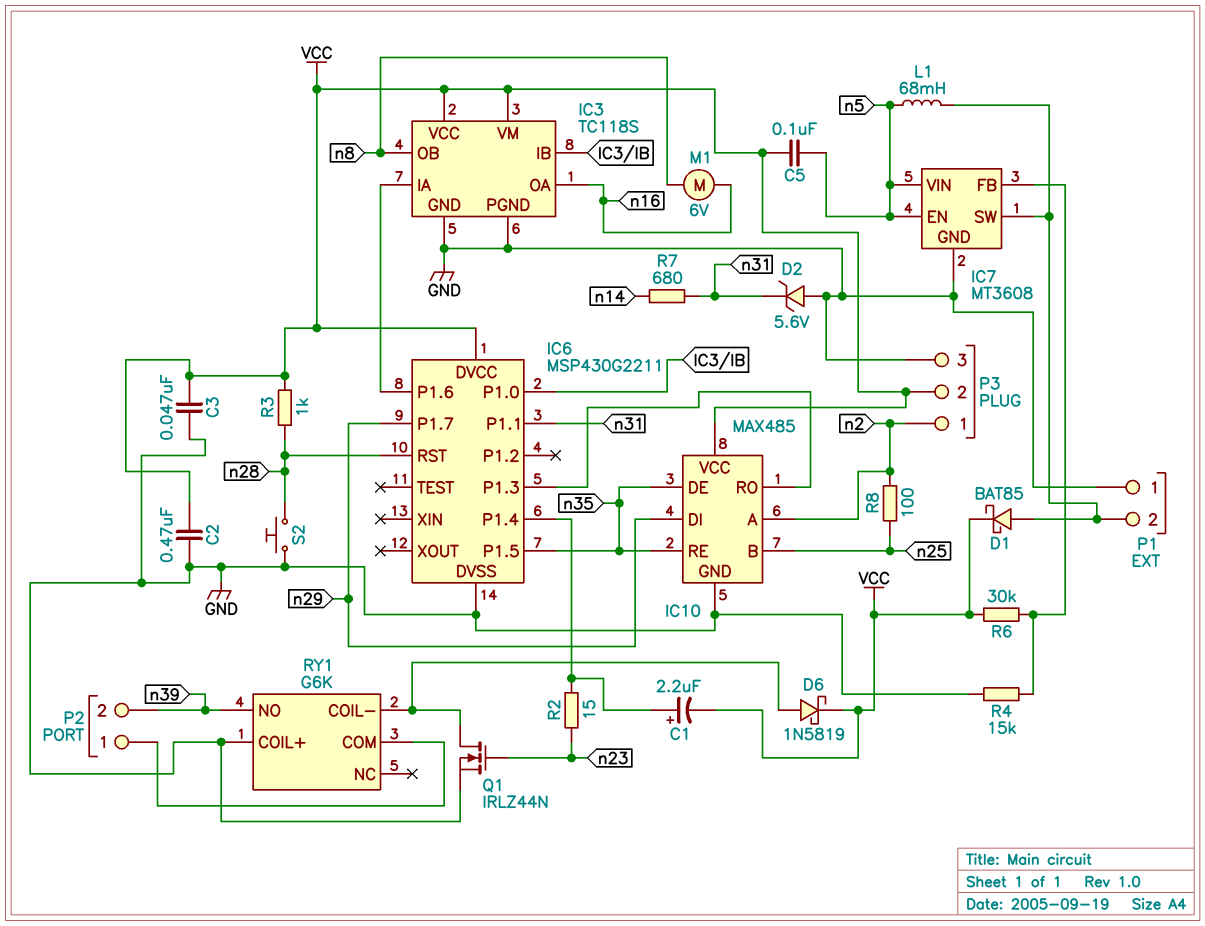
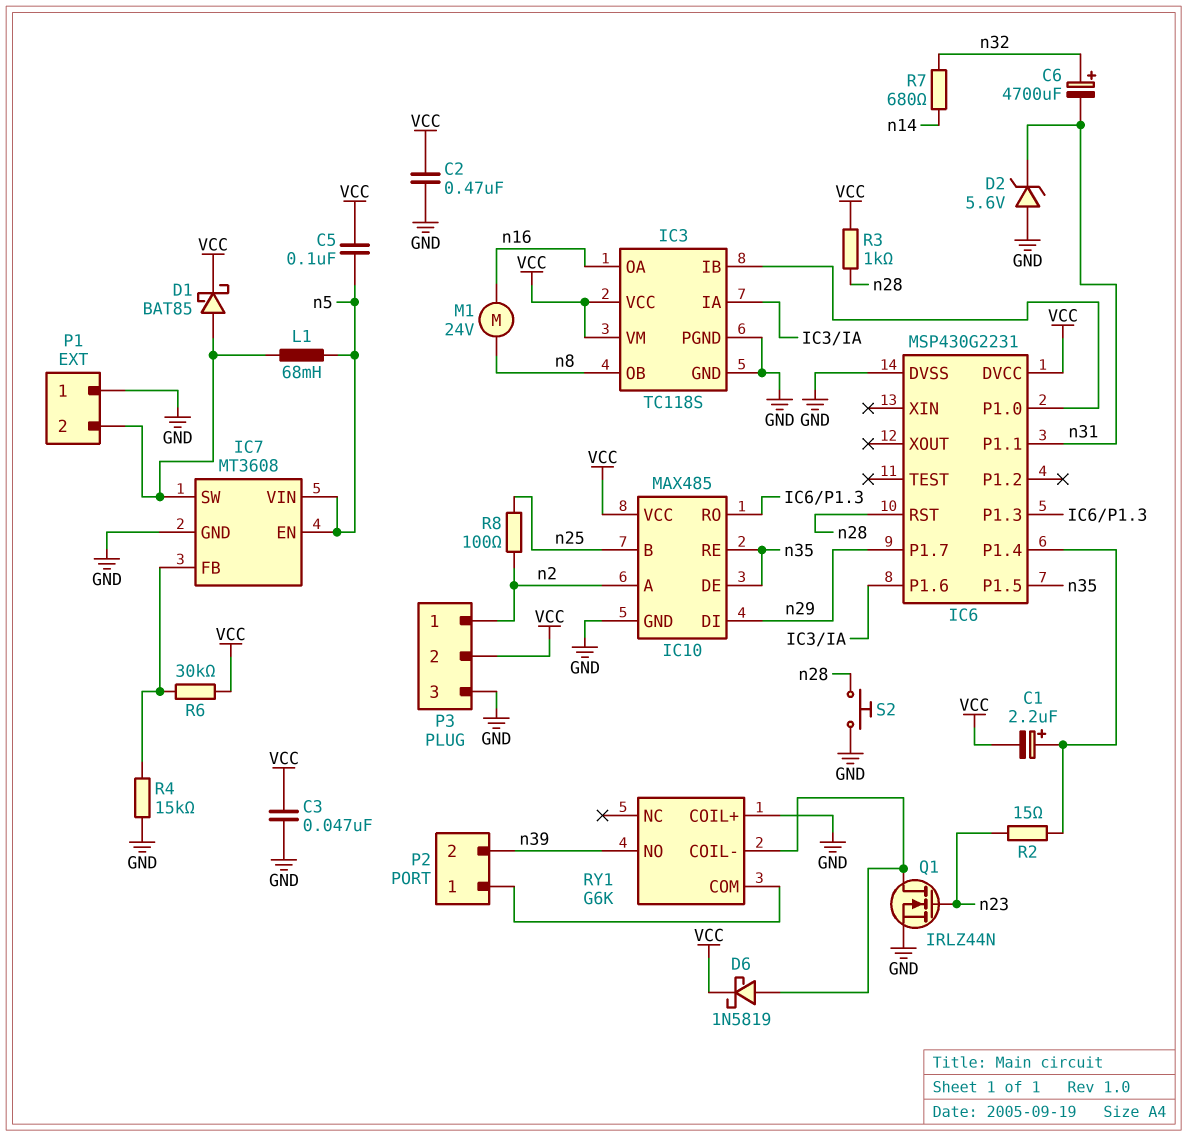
C6: none -> 4700uF (plus n32, minus n31)
IC6: MSP430G2211 -> MSP430G2231
M1: motor 6V (n8, n16) -> motor 24V (n8, n16)
R7: 680 (n14, n31) -> 680 (n14, n32)

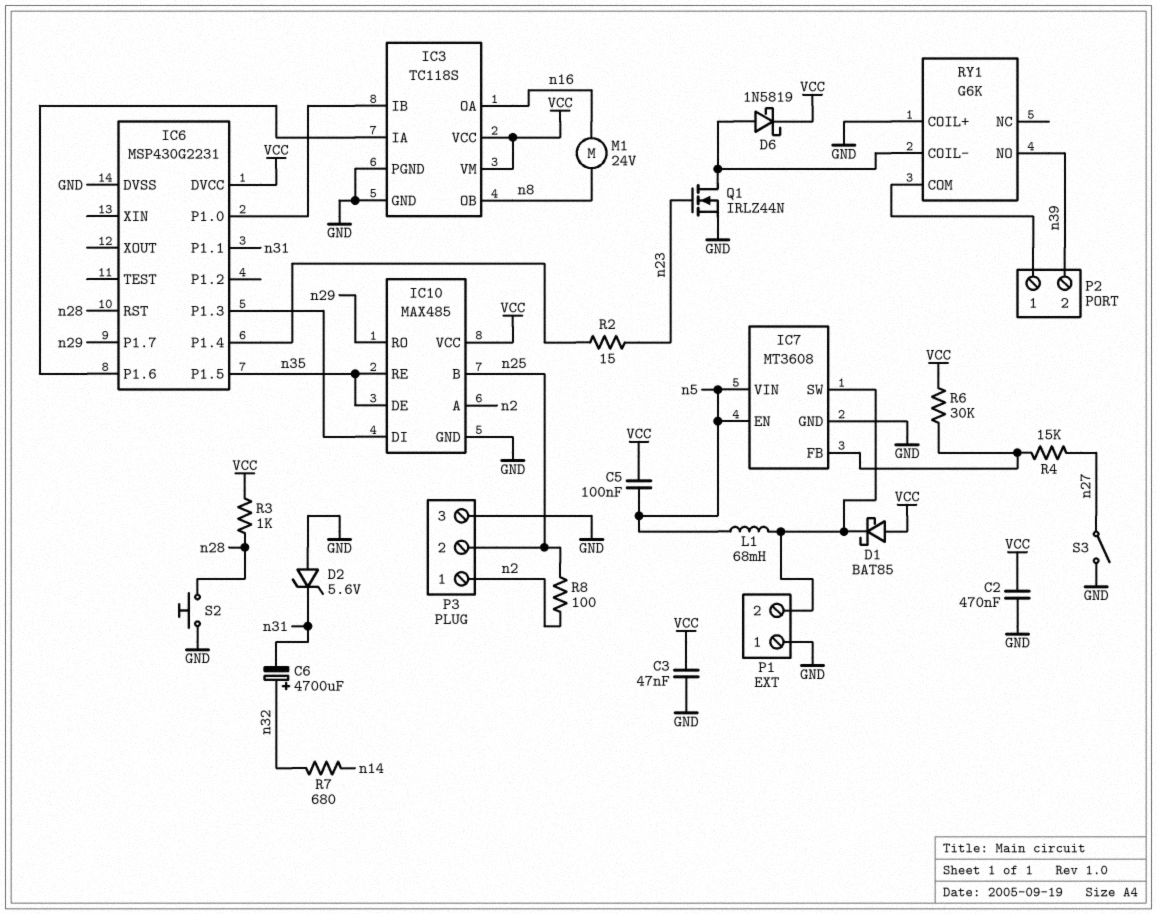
C1: 2.2uF (plus IC6/P1.4, minus VCC) -> none
D1: schottky BAT85 (A IC7/SW, K VCC) -> schottky BAT85 (A VCC, K IC7/SW)
IC10 pin DI: n29 -> IC6/P1.3
IC10 pin RO: IC6/P1.3 -> n29
P3 pin 2: VCC -> n25
R4: 15k (GND, IC7/FB) -> 15k (IC7/FB, n27)
S3: none -> switch (GND, n27)

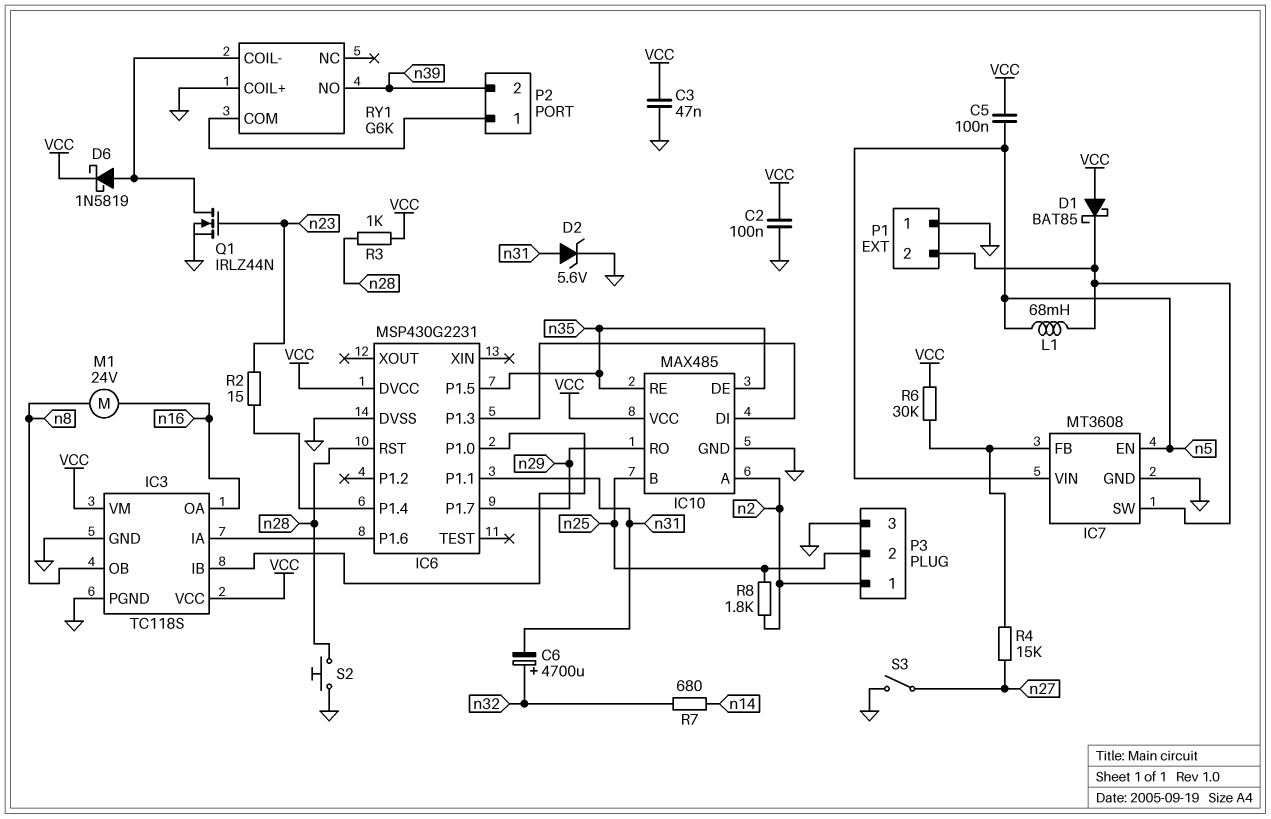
C2: 470nF (GND, VCC) -> 100nF (GND, VCC)
D2: zener 5.6V (A GND, K n31) -> zener 5.6V (A n31, K GND)
R8: 100 (n2, n25) -> 1.8k (n2, n25)

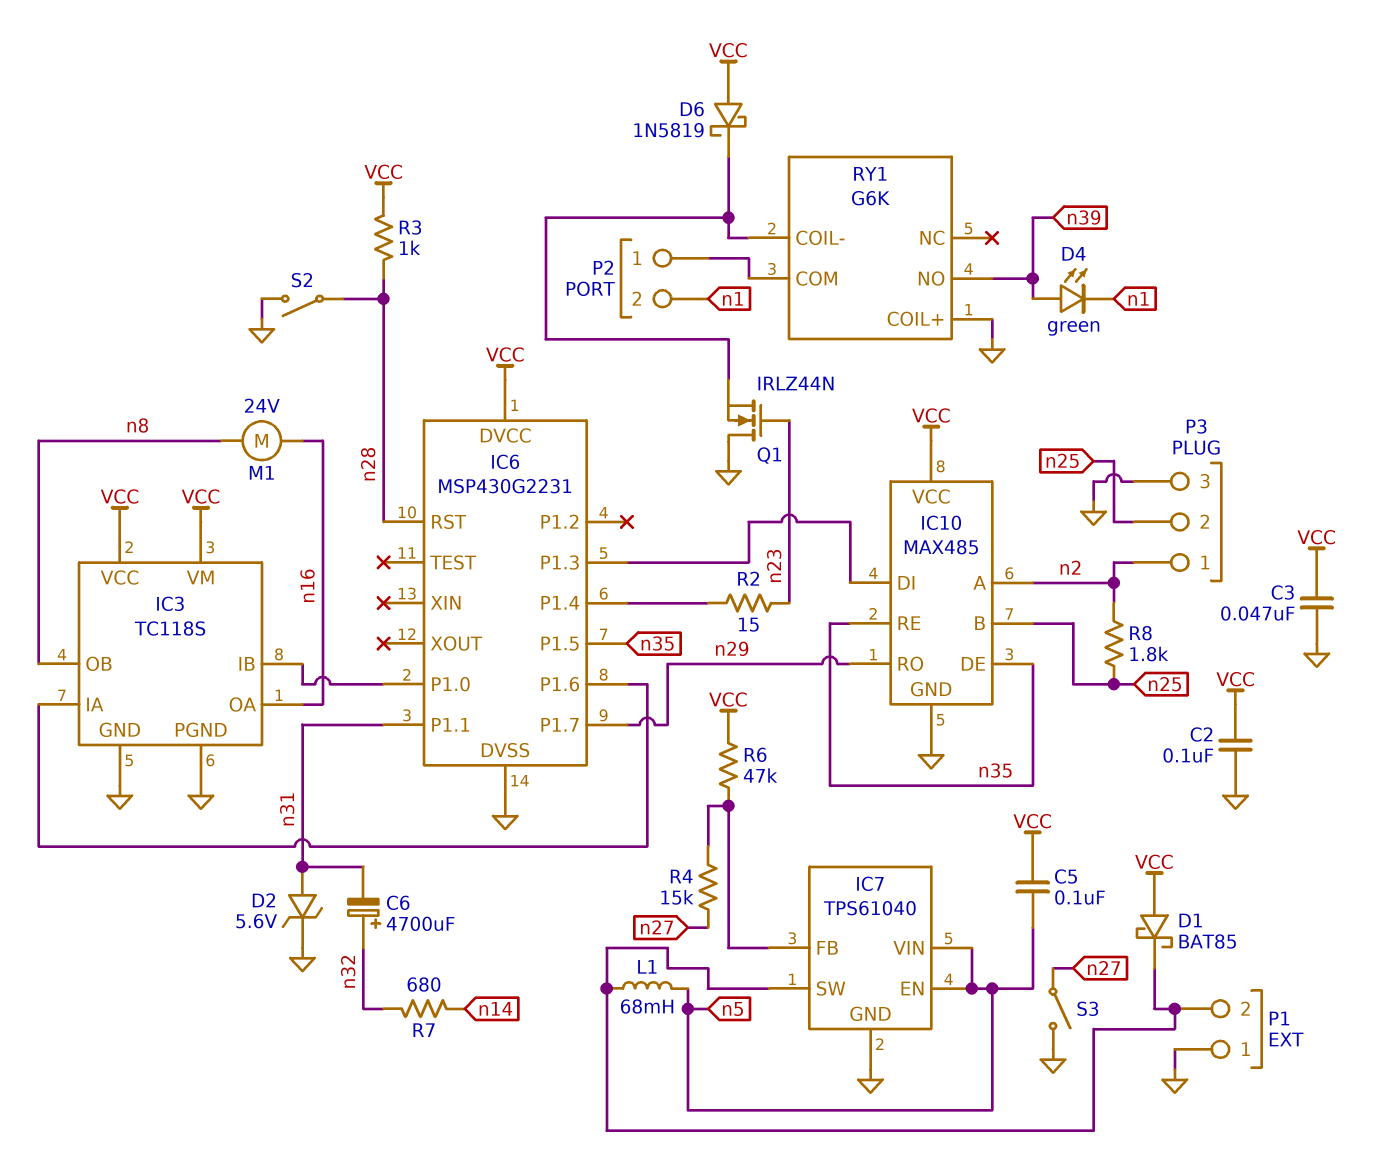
D4: none -> LED green (A n39, K n1)
D6: schottky 1N5819 (A RY1/COIL-, K VCC) -> schottky 1N5819 (A VCC, K RY1/COIL-)
IC7: MT3608 -> TPS61040
P2 pin 2: n39 -> n1
Q1: NMOS IRLZ44N (G n23, D RY1/COIL-, S GND) -> NMOS IRLZ44N (G n23, D GND, S RY1/COIL-)
R6: 30k (IC7/FB, VCC) -> 47k (IC7/FB, VCC)
S2: button (GND, n28) -> switch (GND, n28)

